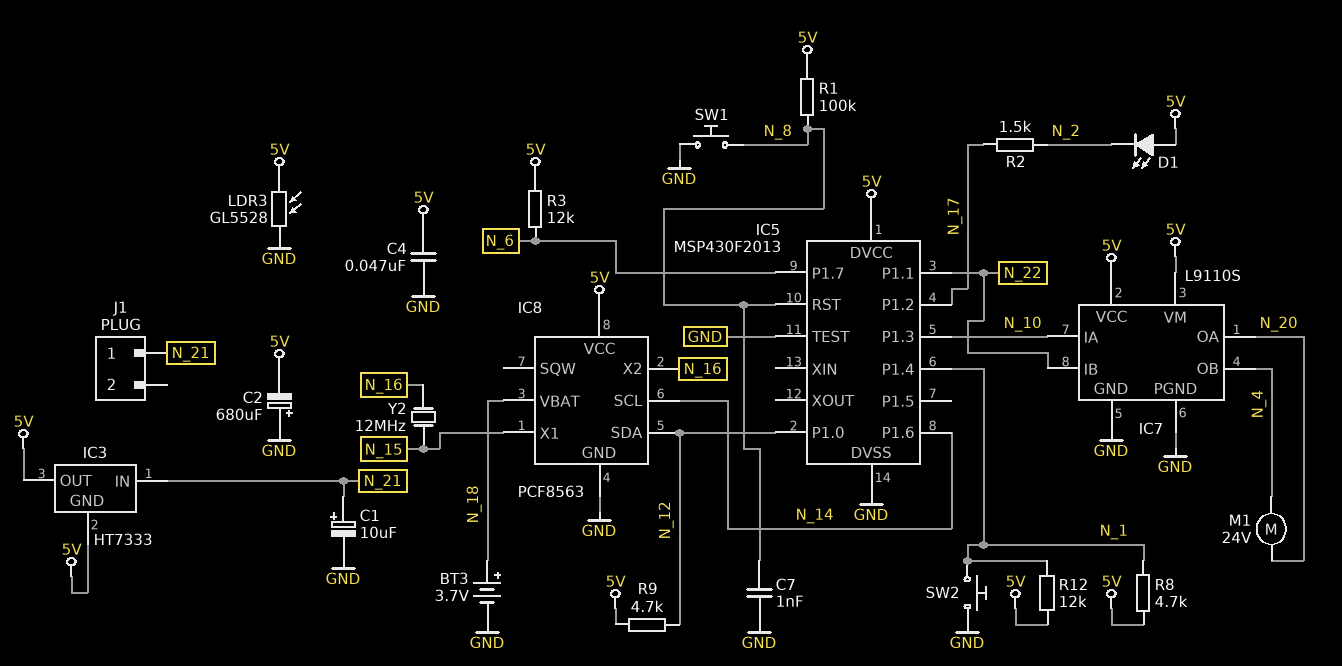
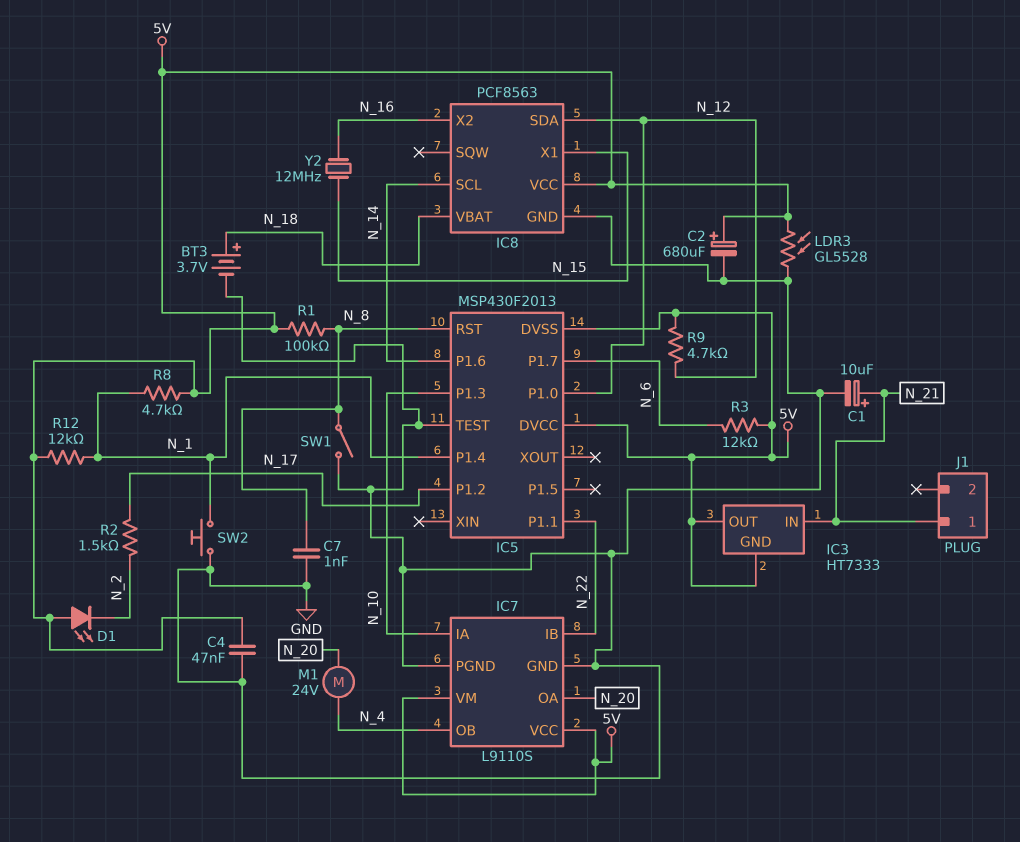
C2: 680uF (plus GND, minus 5V) -> 680uF (plus 5V, minus GND)
IC5 pin DVSS: GND -> 5V
SW1: button (GND, N_8) -> switch (GND, N_8)

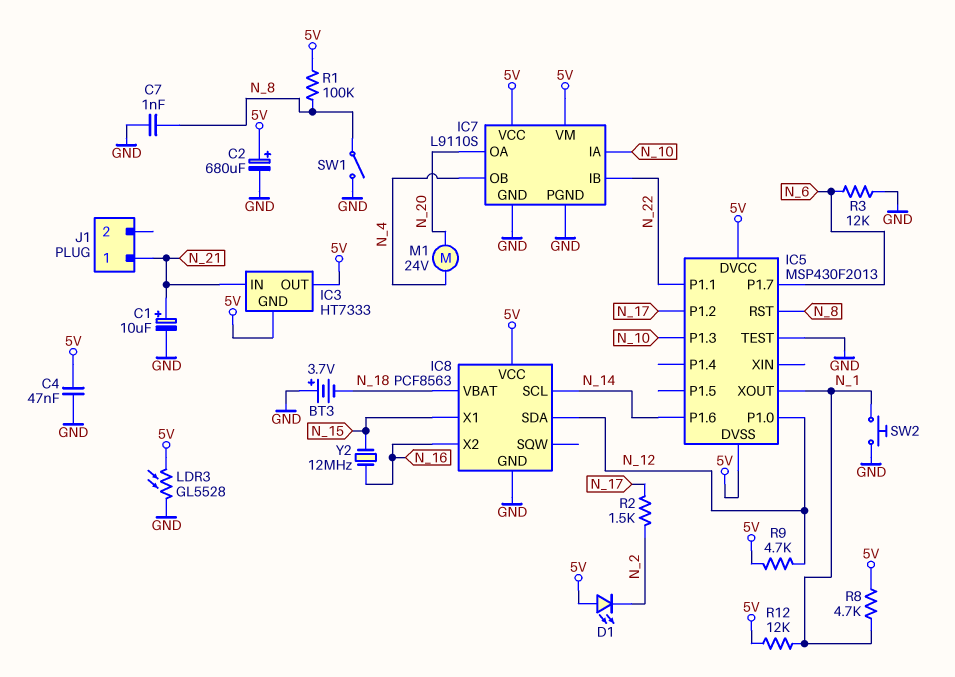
BT3: 3.7V (plus N_18, minus GND) -> 3.7V (plus GND, minus N_18)
IC5 pin P1.4: N_1 -> none
IC5 pin XOUT: none -> N_1
R3: 12k (5V, N_6) -> 12k (GND, N_6)

